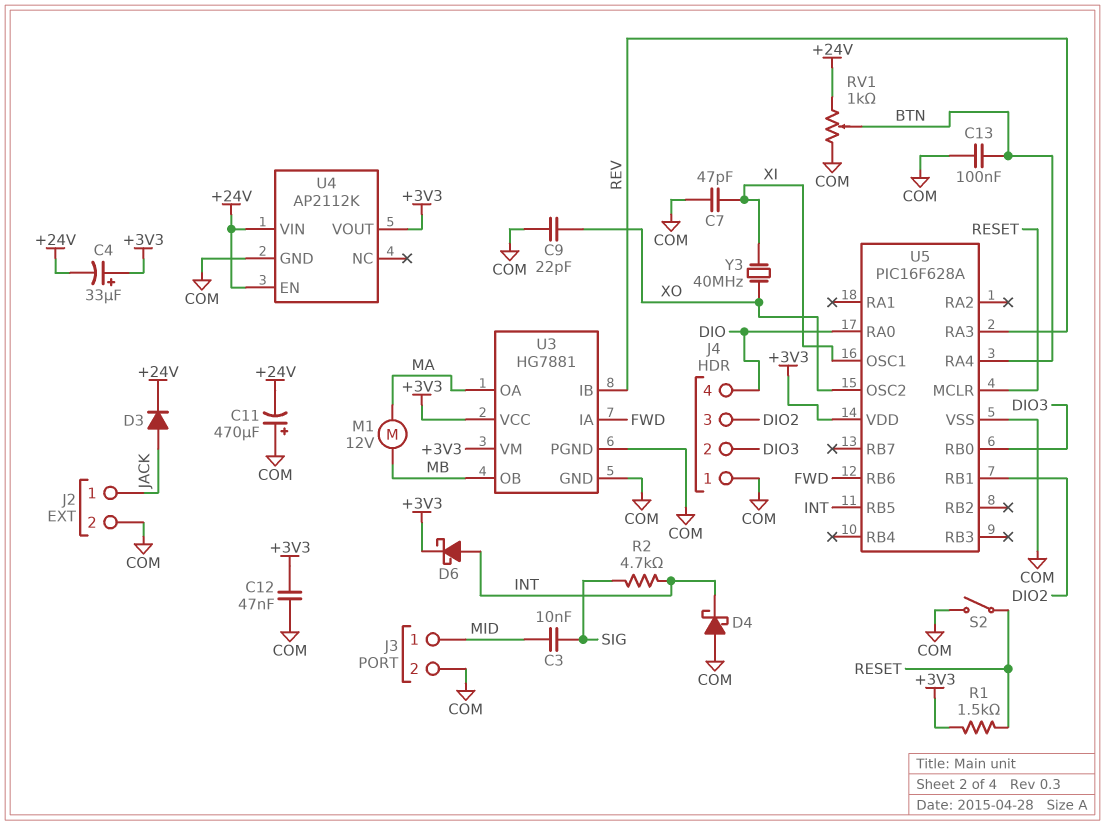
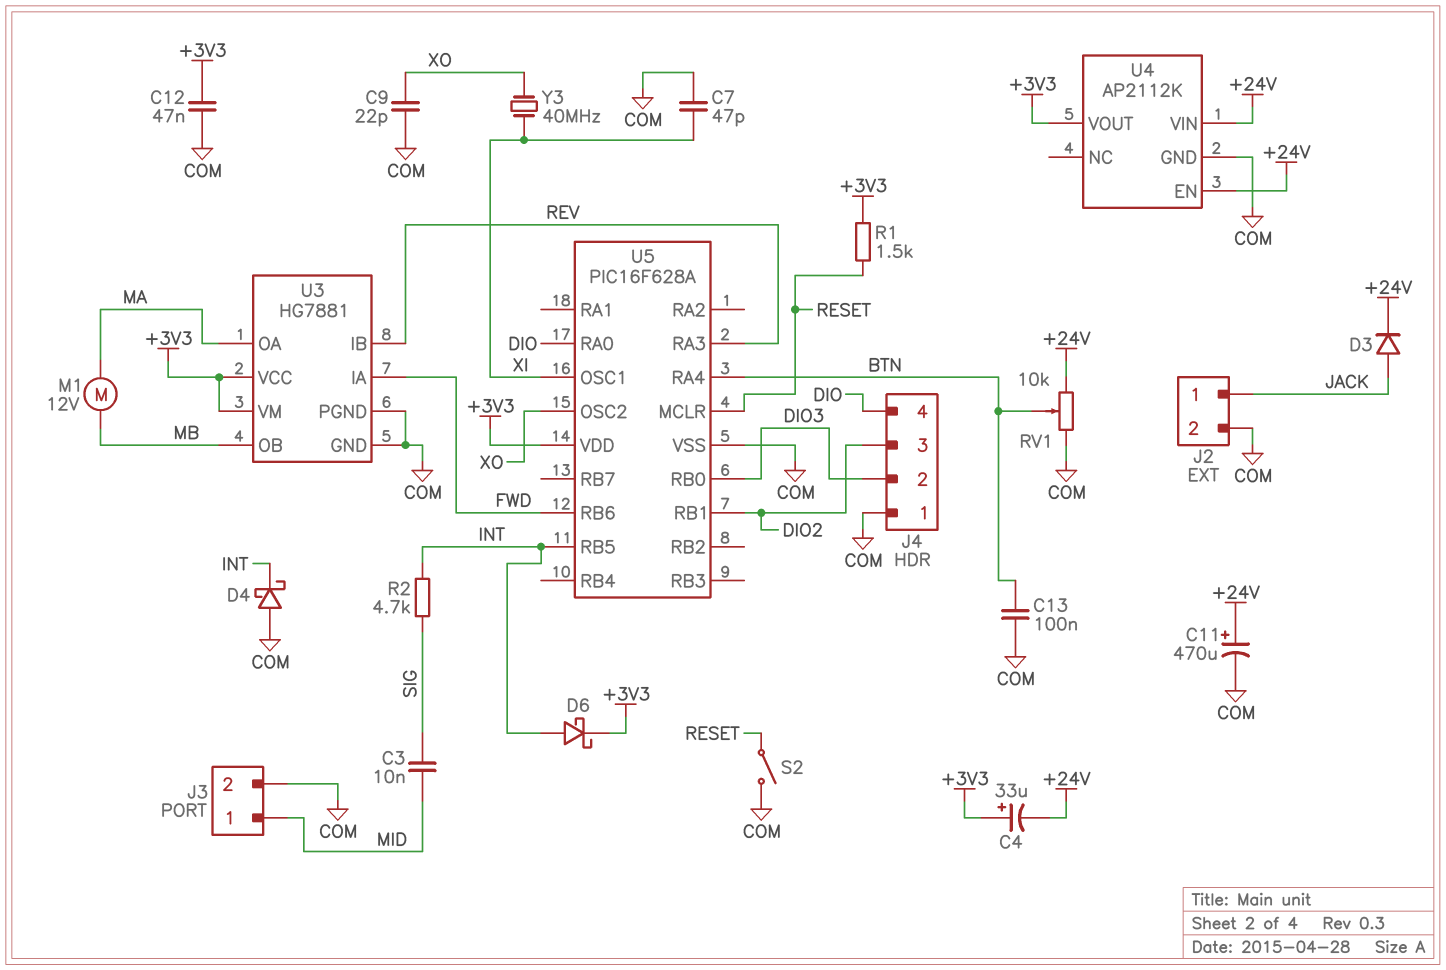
C11: 470uF (plus COM, minus +24V) -> 470uF (plus +24V, minus COM)
RV1: 1k (+24V, COM, wiper BTN) -> 10k (+24V, COM, wiper BTN)

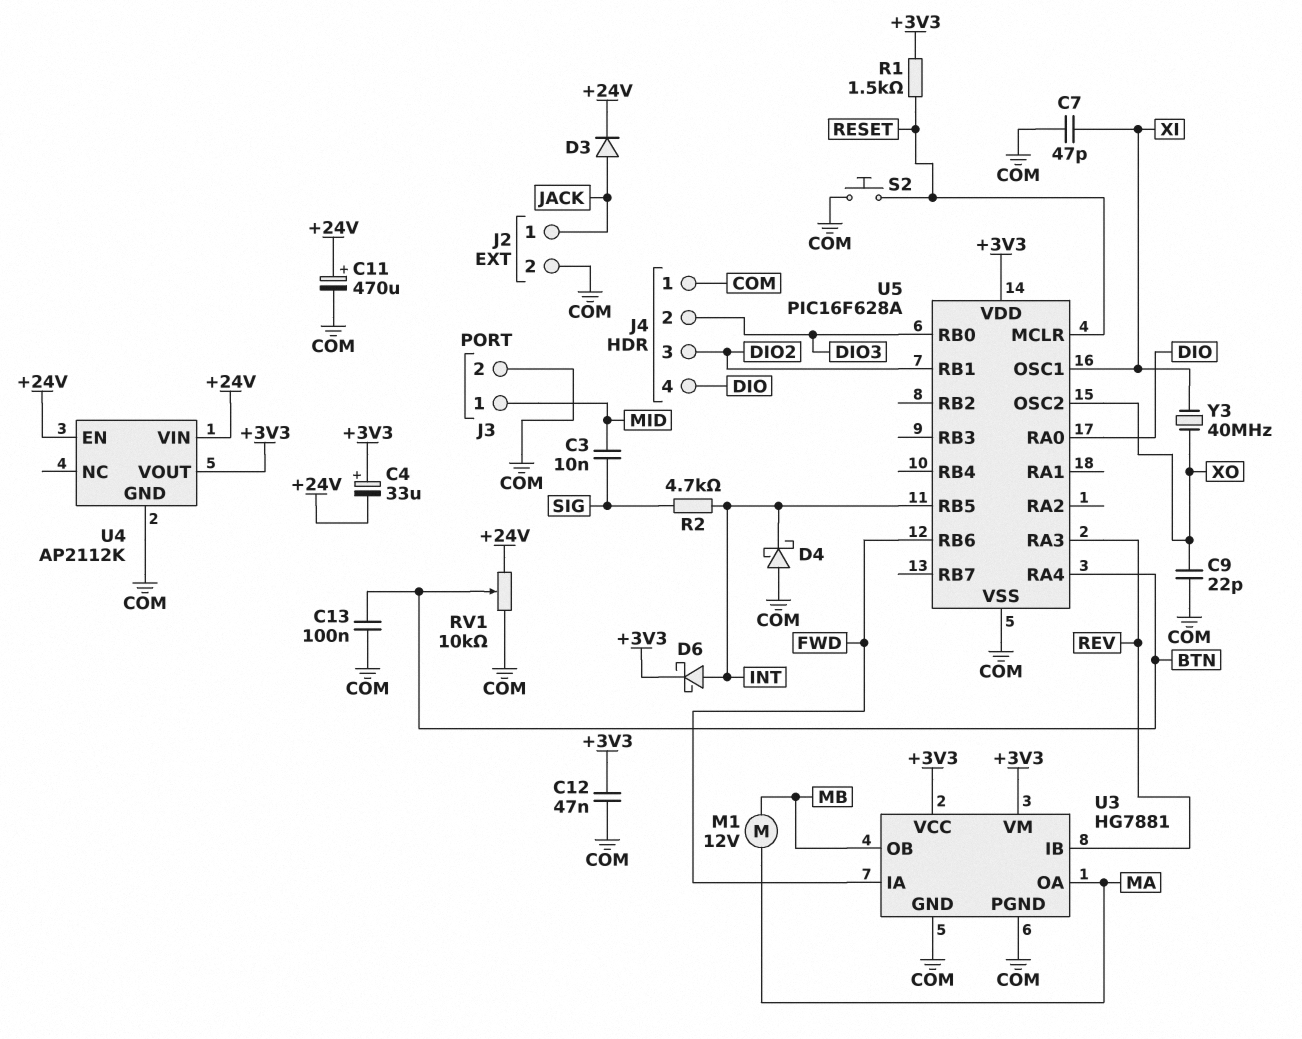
S2: switch (COM, RESET) -> button (COM, RESET)

